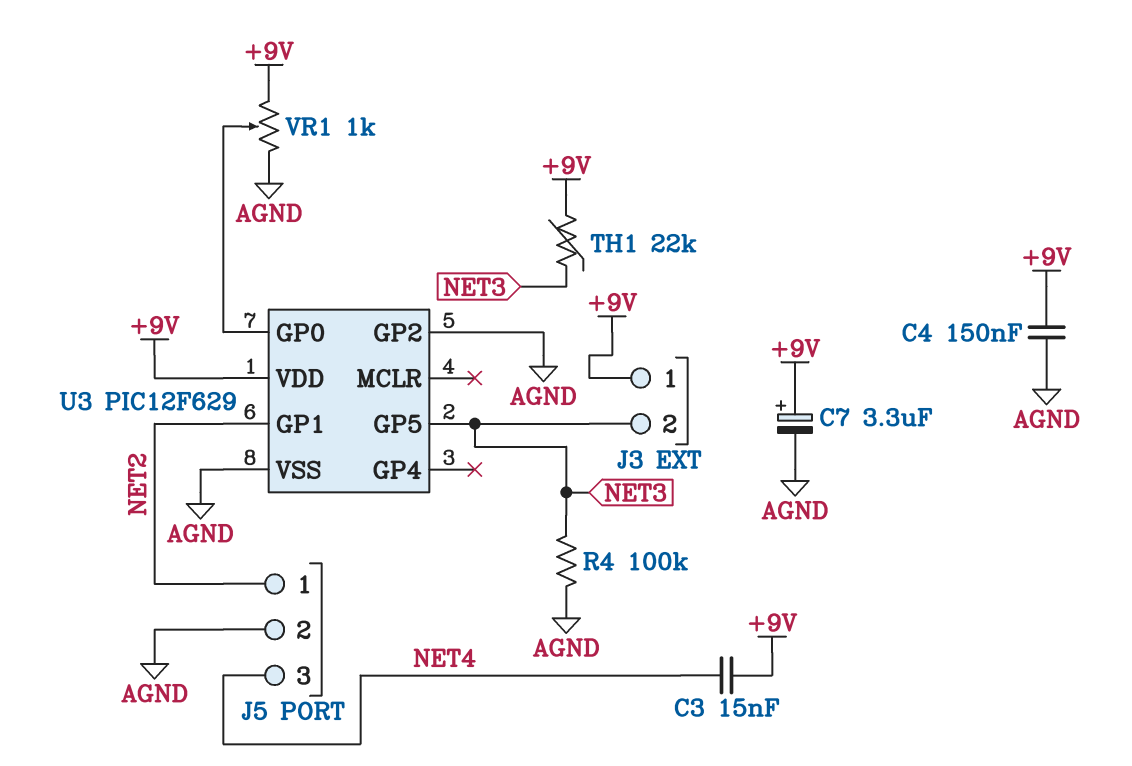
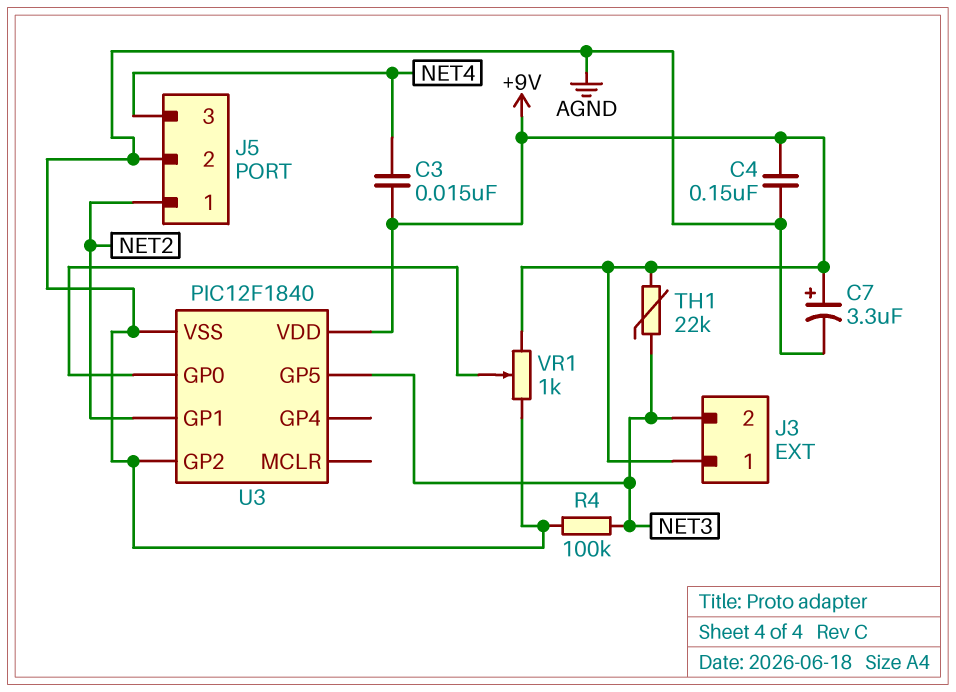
U3: PIC12F629 -> PIC12F1840

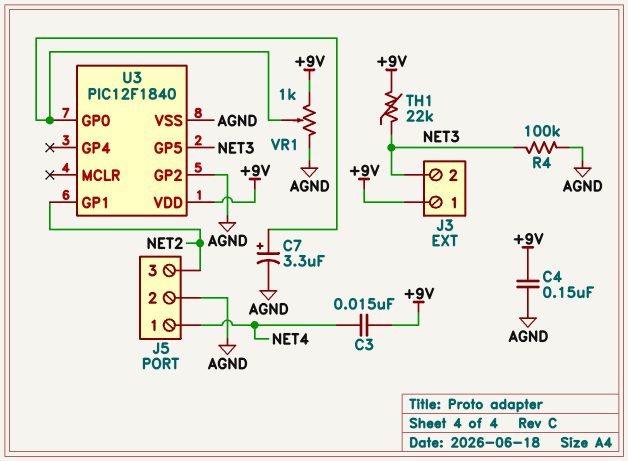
C7: 3.3uF (plus +9V, minus AGND) -> 3.3uF (plus U3/GP0, minus AGND)
J5 pin 1: NET2 -> NET4
J5 pin 3: NET4 -> NET2

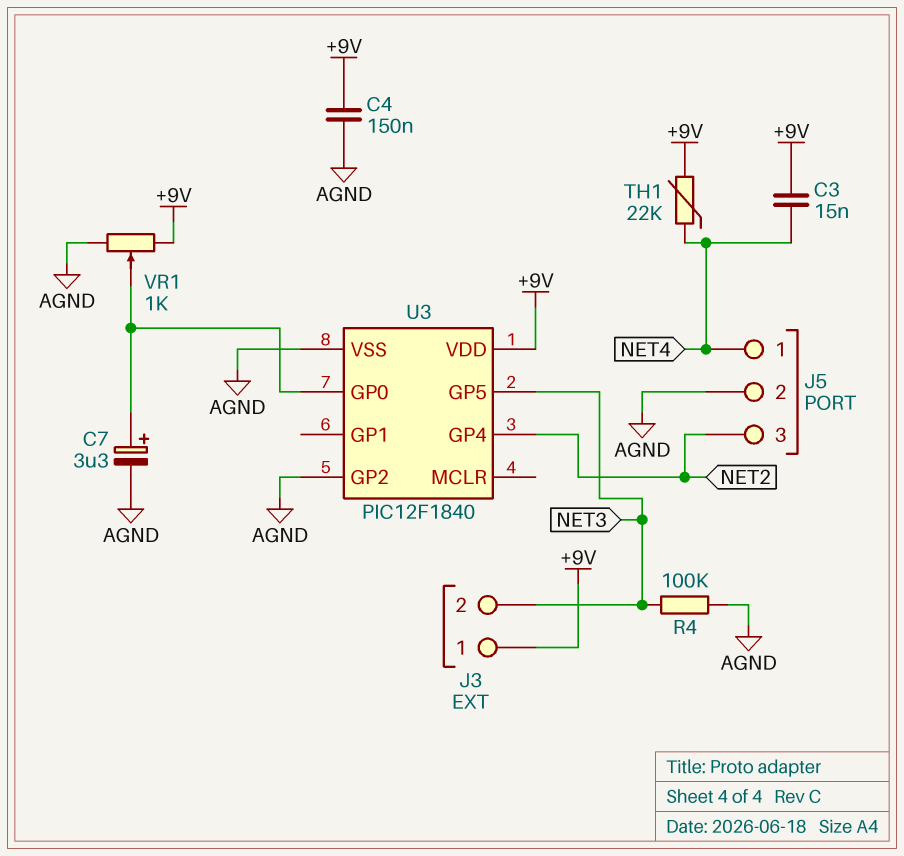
TH1: 22k (+9V, NET3) -> 22k (+9V, NET4)
U3 pin GP1: NET2 -> none
U3 pin GP4: none -> NET2

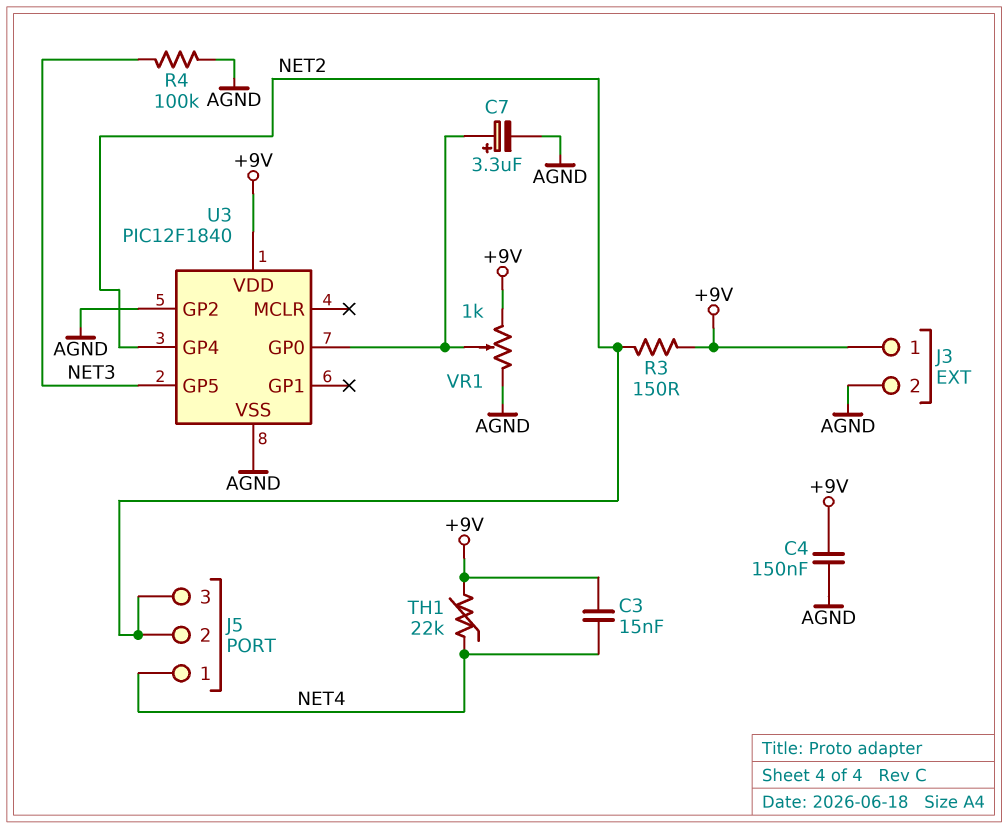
J3 pin 2: NET3 -> AGND
J5 pin 2: AGND -> NET2
R3: none -> 150 (+9V, NET2)

